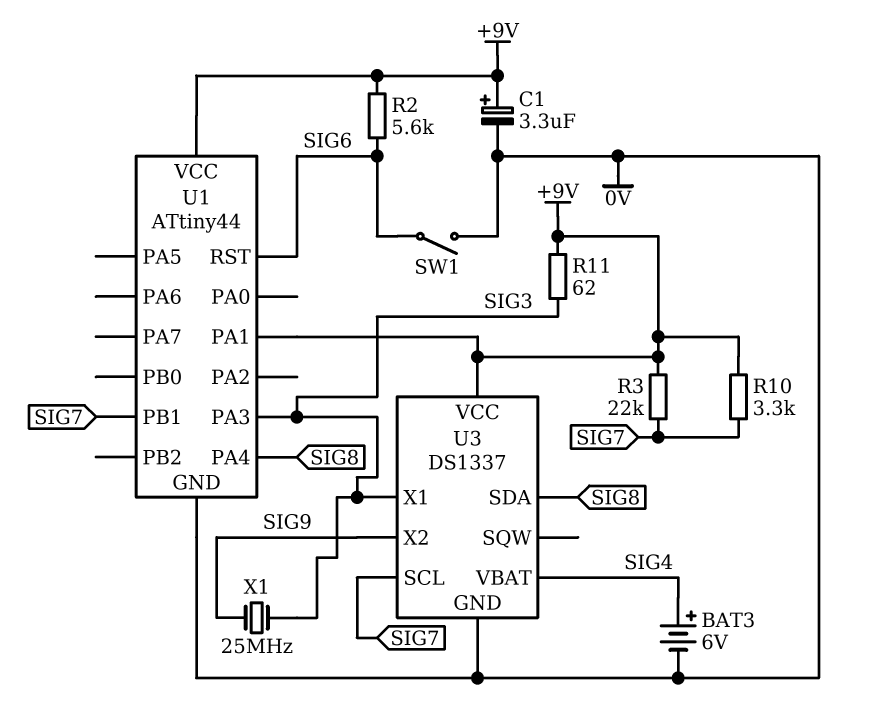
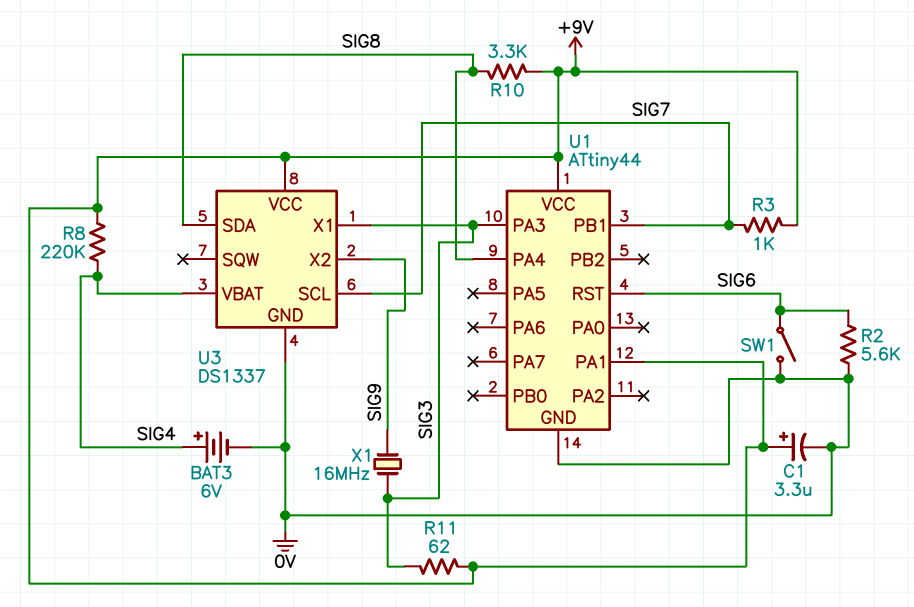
R2: 5.6k (+9V, SIG6) -> 5.6k (0V, SIG6)
R3: 22k (+9V, SIG7) -> 1k (+9V, SIG7)
R8: none -> 220k (+9V, SIG4)
R10: 3.3k (+9V, SIG7) -> 3.3k (+9V, SIG8)
X1: 25MHz (SIG3, SIG9) -> 16MHz (SIG3, SIG9)

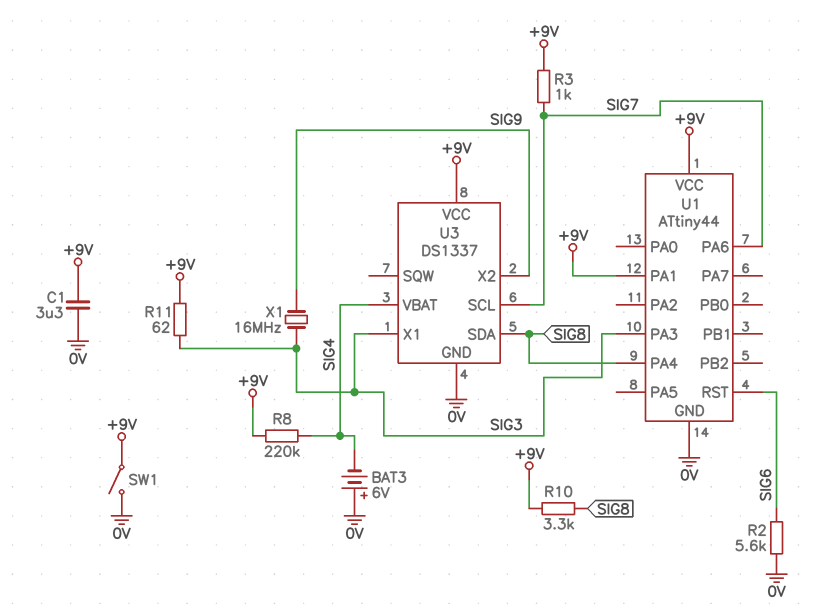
BAT3: 6V (plus SIG4, minus 0V) -> 6V (plus 0V, minus SIG4)
C1: 3.3uF (plus +9V, minus 0V) -> 3.3uF (+9V, 0V)
SW1: switch (0V, SIG6) -> switch (+9V, 0V)
U1 pin PA6: none -> SIG7
U1 pin PB1: SIG7 -> none

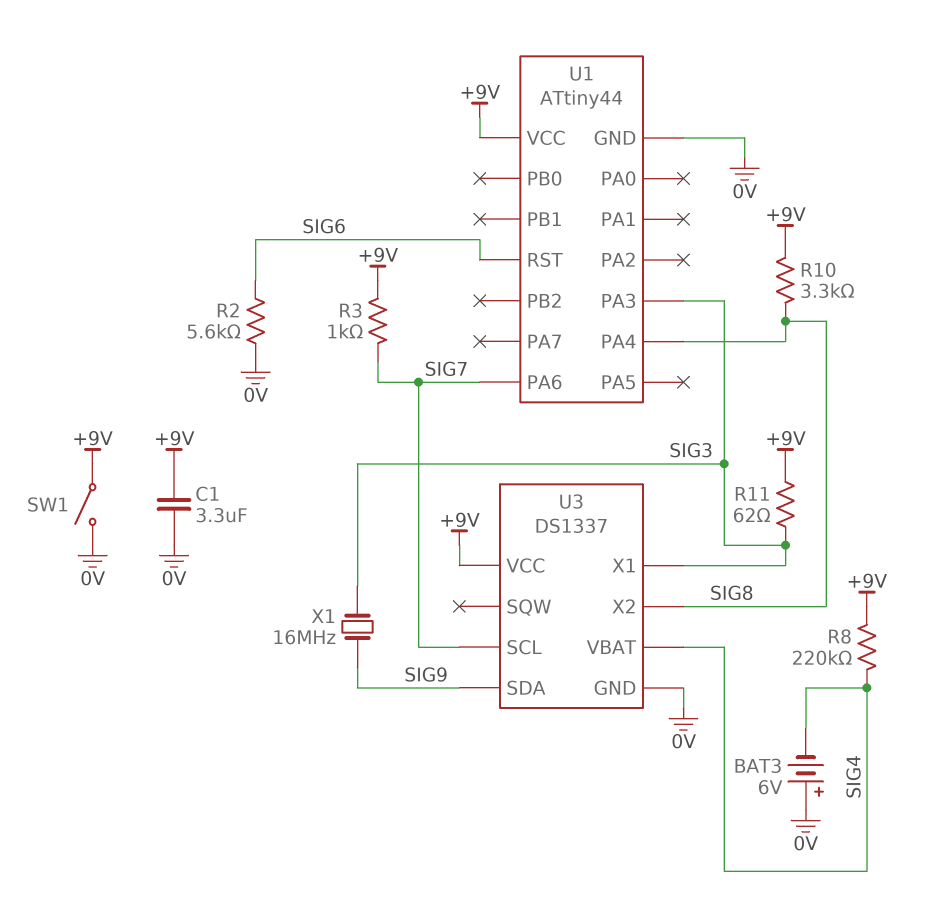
U1 pin PA1: +9V -> none
U3 pin SDA: SIG8 -> SIG9
U3 pin X2: SIG9 -> SIG8

